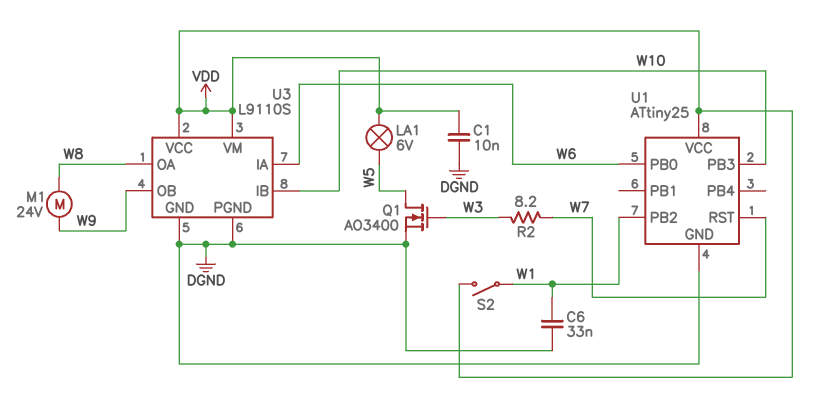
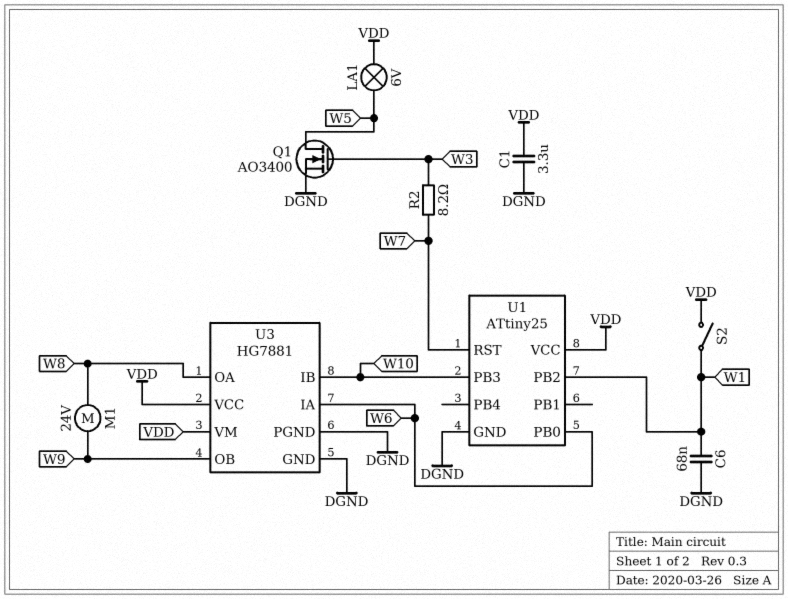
C1: 10nF (DGND, VDD) -> 3.3uF (DGND, VDD)
C6: 33nF (DGND, W1) -> 68nF (DGND, W1)
U3: L9110S -> HG7881

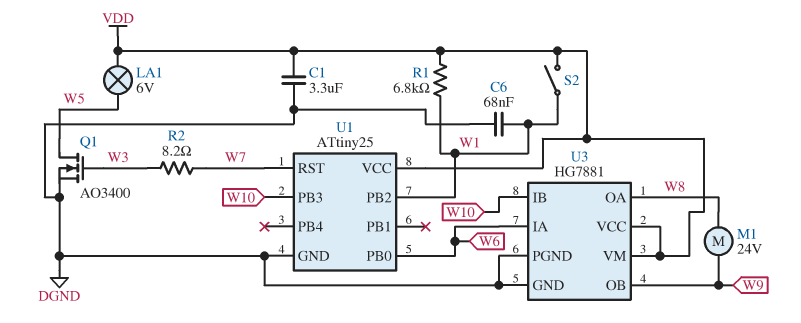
R1: none -> 6.8k (VDD, W1)

